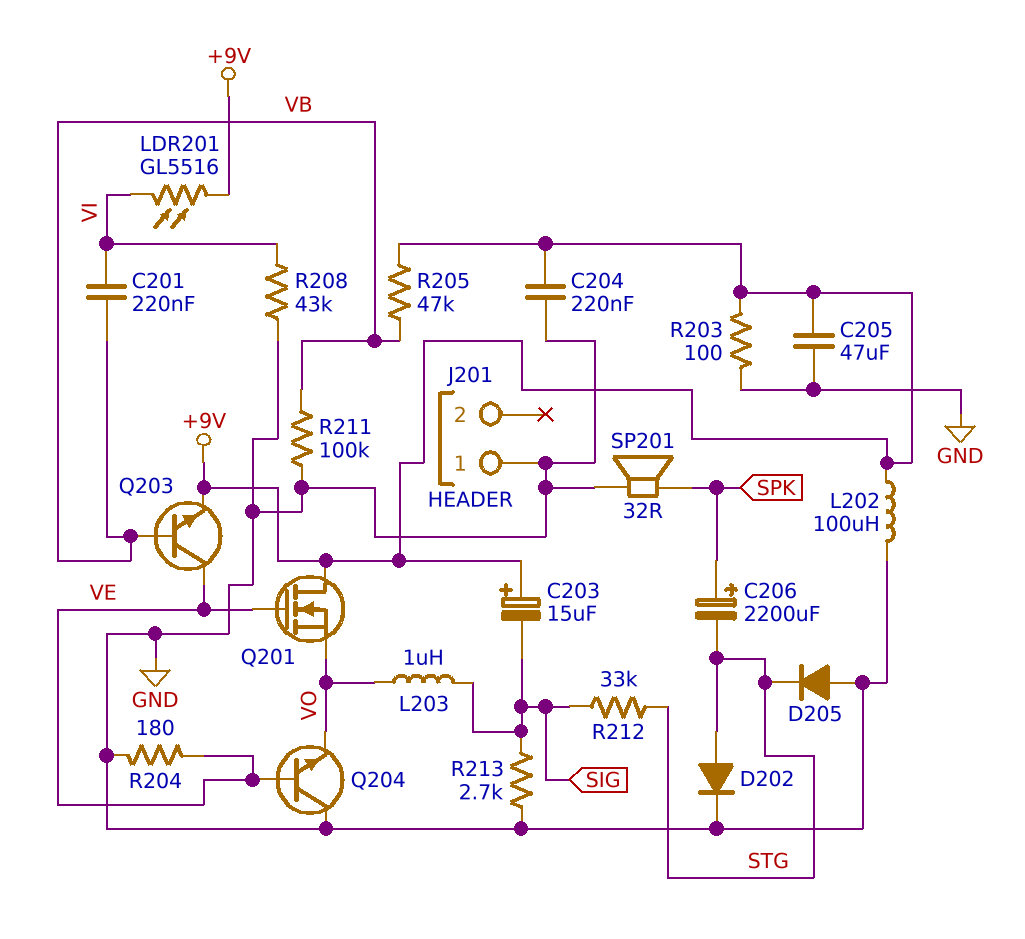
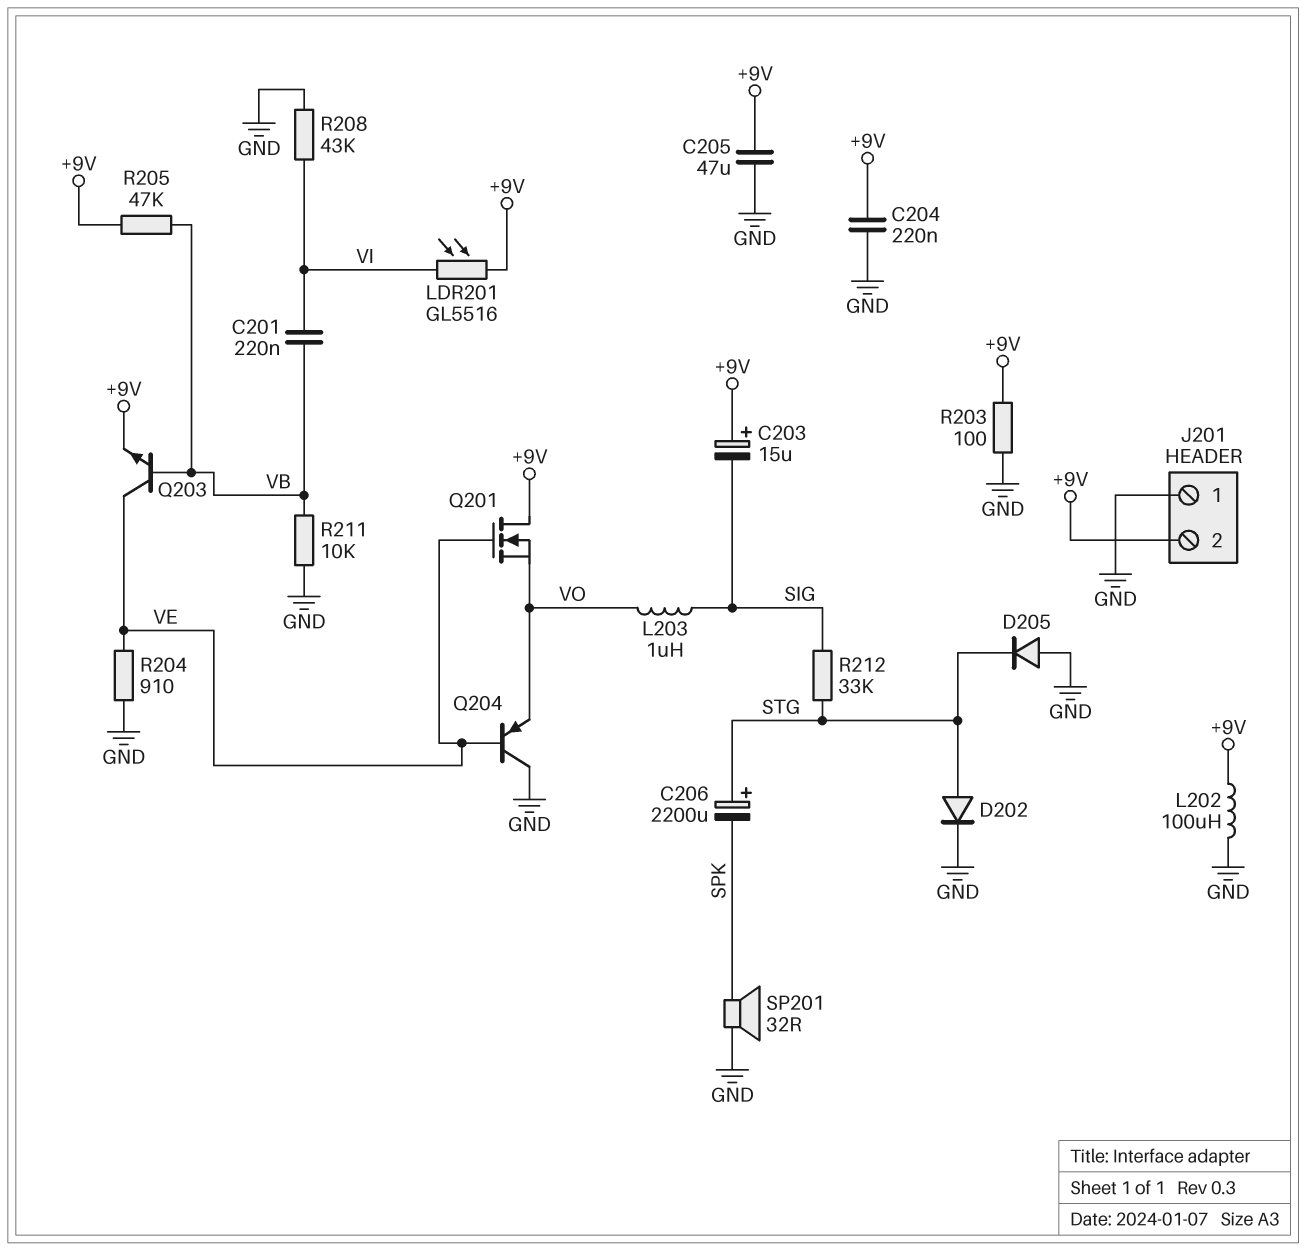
C206: 2200uF (plus SPK, minus STG) -> 2200uF (plus STG, minus SPK)
J201 pin 2: none -> +9V
Q204: NPN (B VE, C GND, E VO) -> PNP (B VE, C GND, E VO)
R204: 180 (GND, VE) -> 910 (GND, VE)
R211: 100k (GND, VB) -> 10k (GND, VB)
R213: 2.7k (GND, SIG) -> none

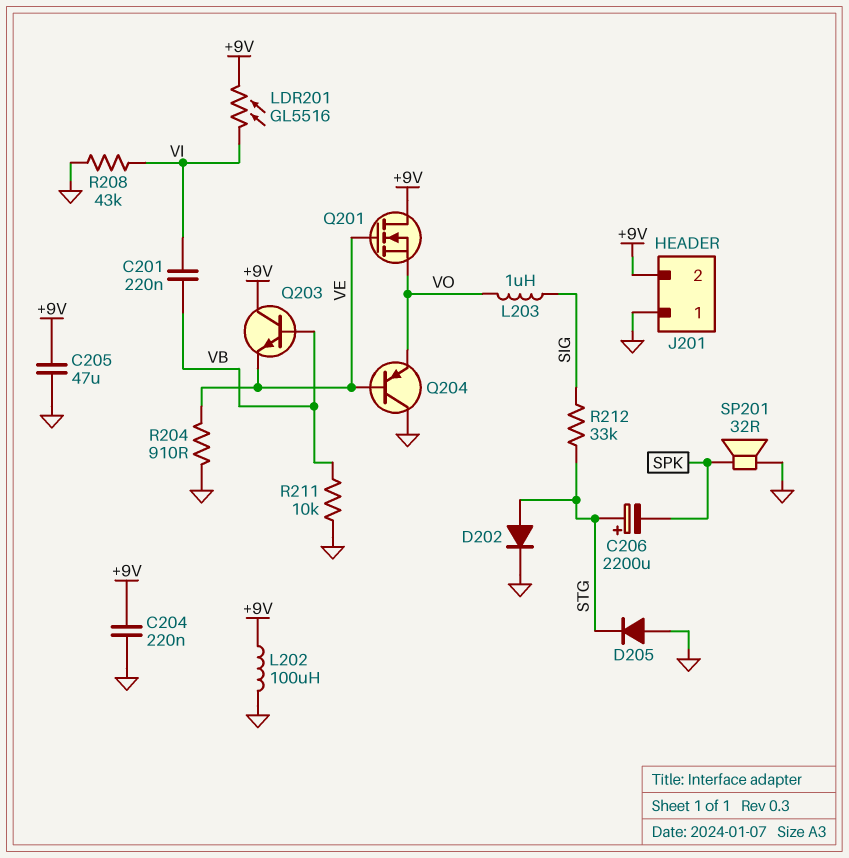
C203: 15uF (plus +9V, minus SIG) -> none
Q203: NPN (B VB, C VE, E +9V) -> NPN (B VB, C +9V, E VE)
R203: 100 (+9V, GND) -> none
R205: 47k (+9V, VB) -> none

